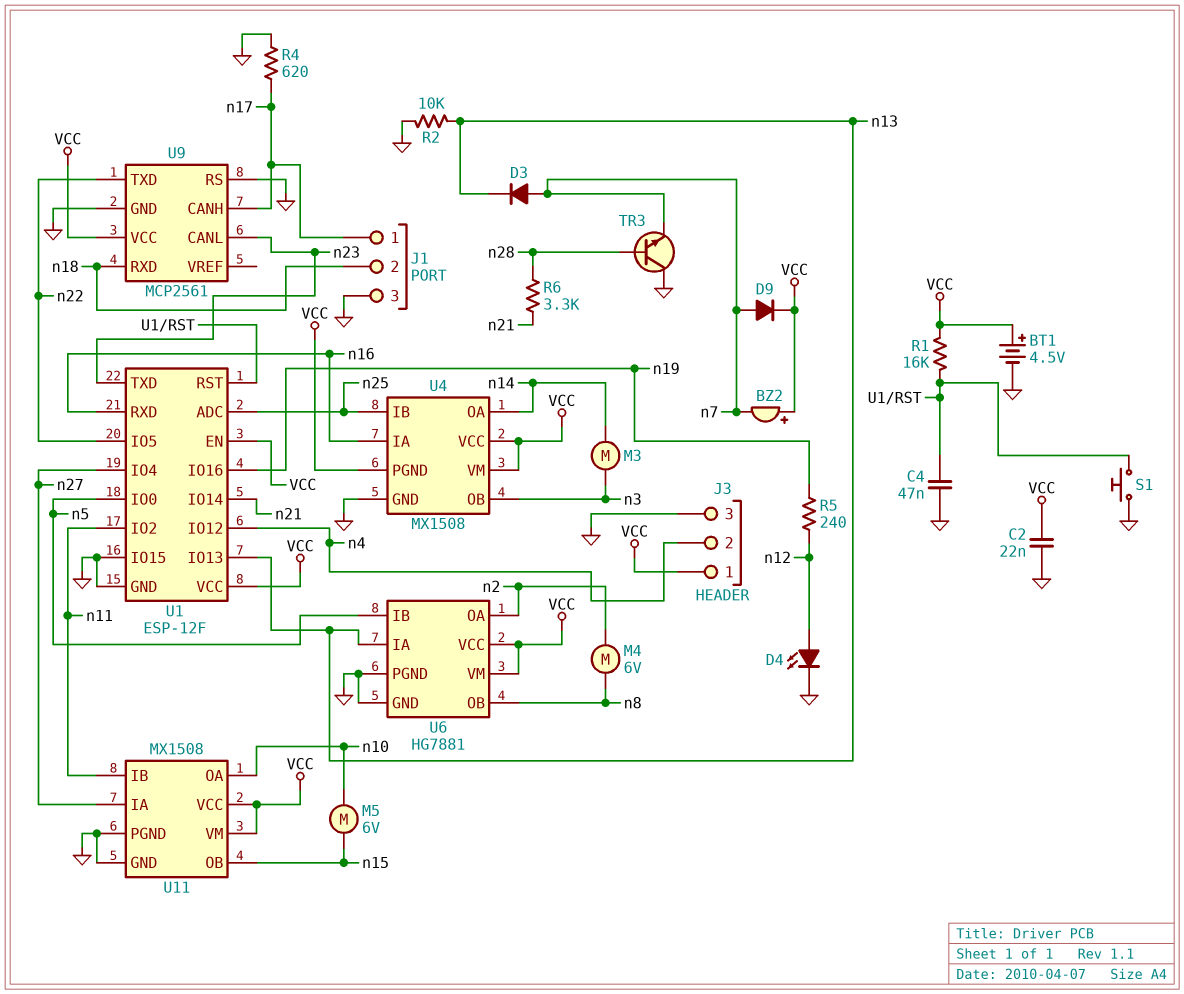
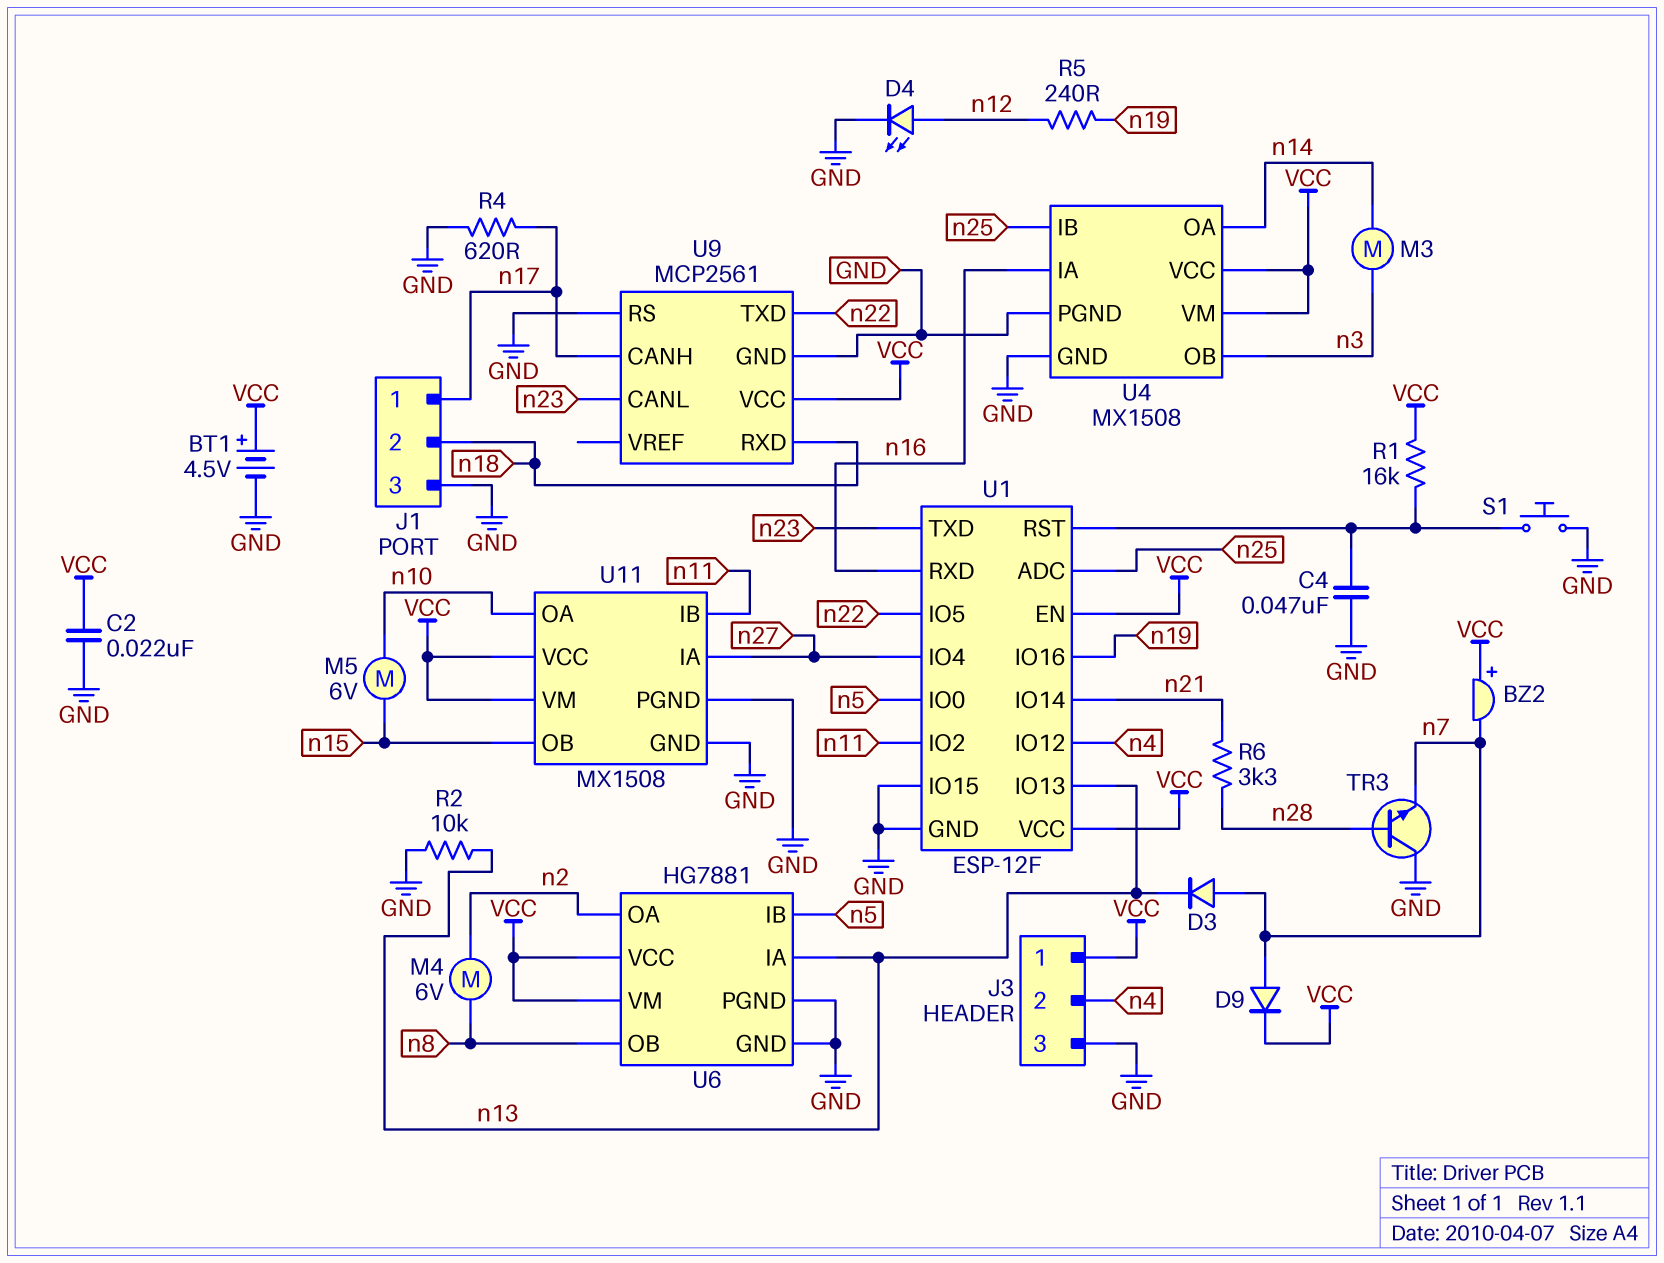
U4 pin PGND: VCC -> GND

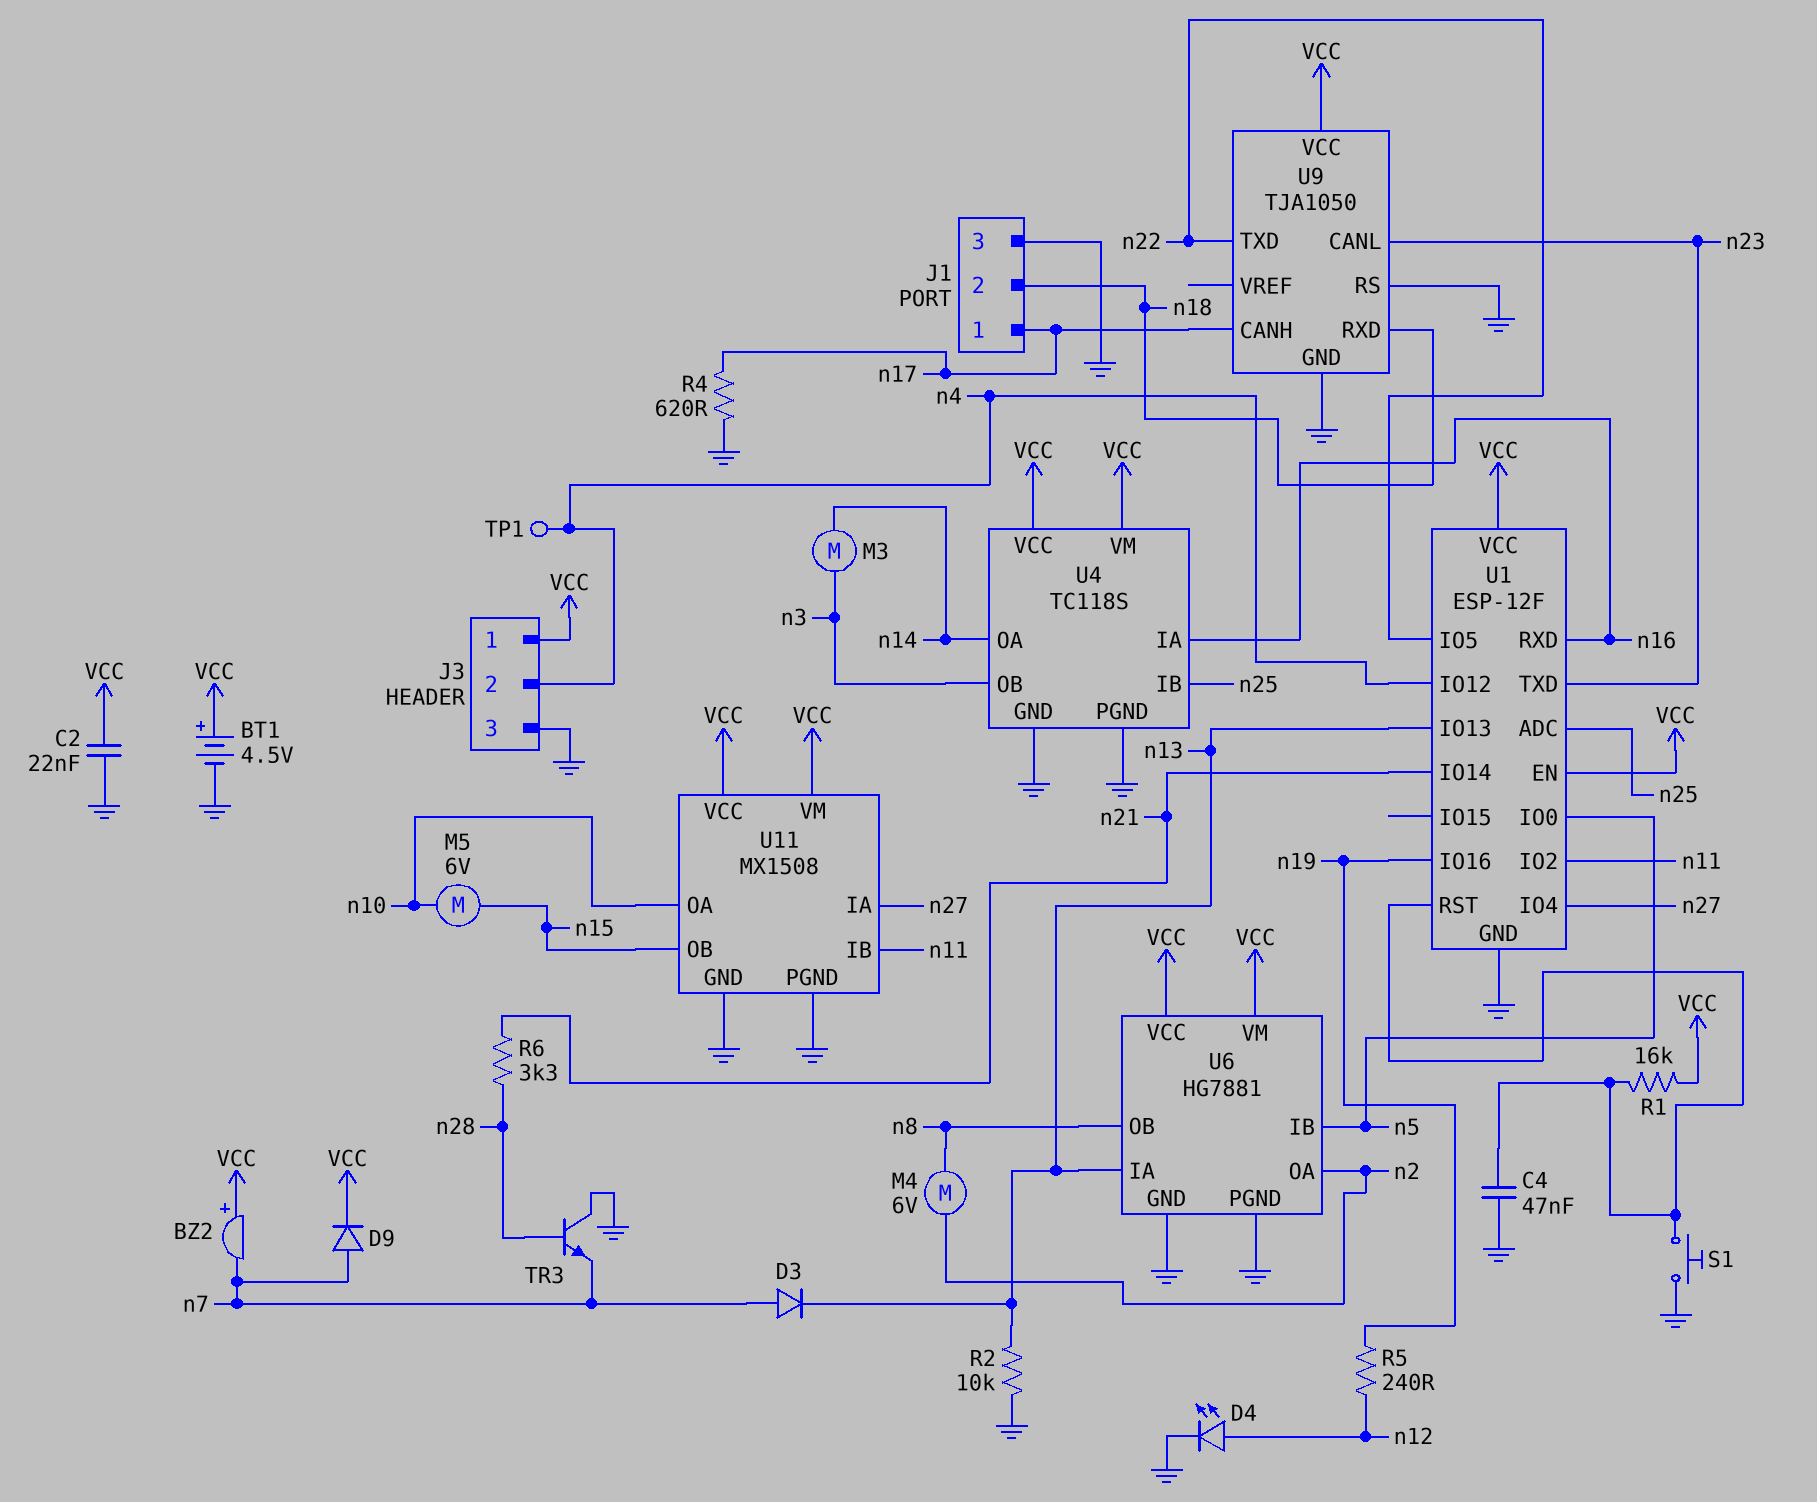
TP1: none -> test point (n4)
U1 pin IO15: GND -> none
U4: MX1508 -> TC118S
U9: MCP2561 -> TJA1050

